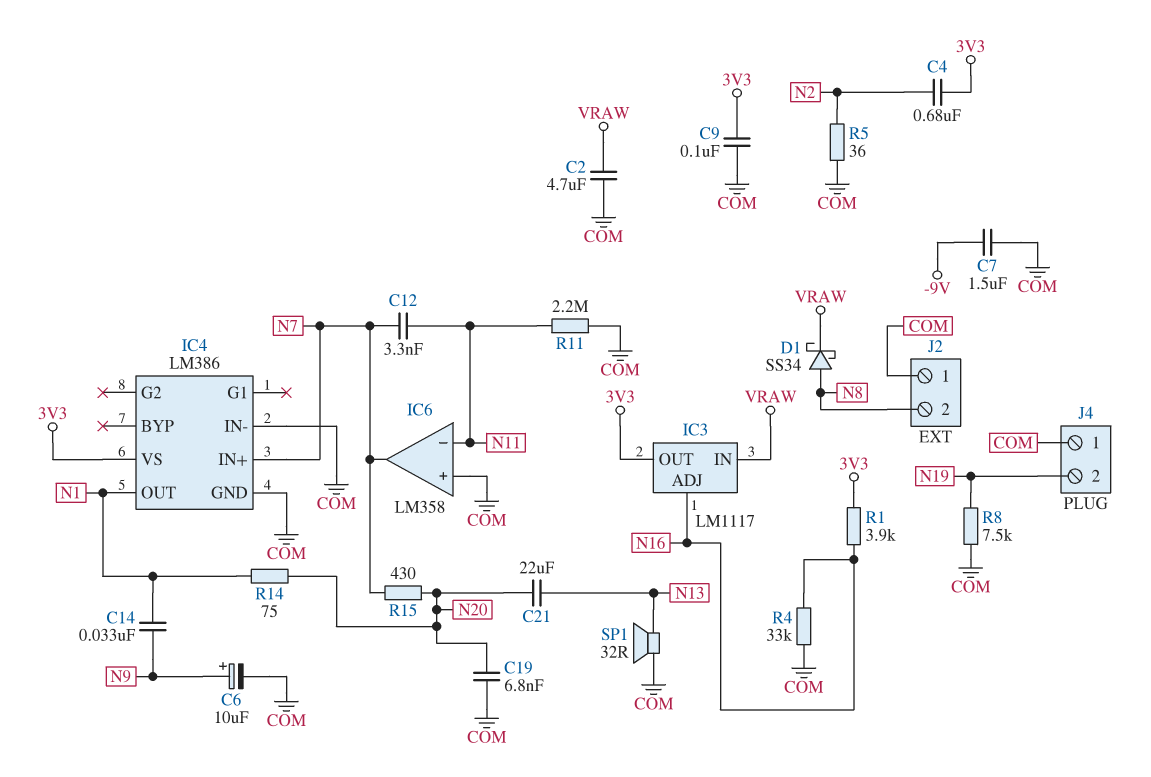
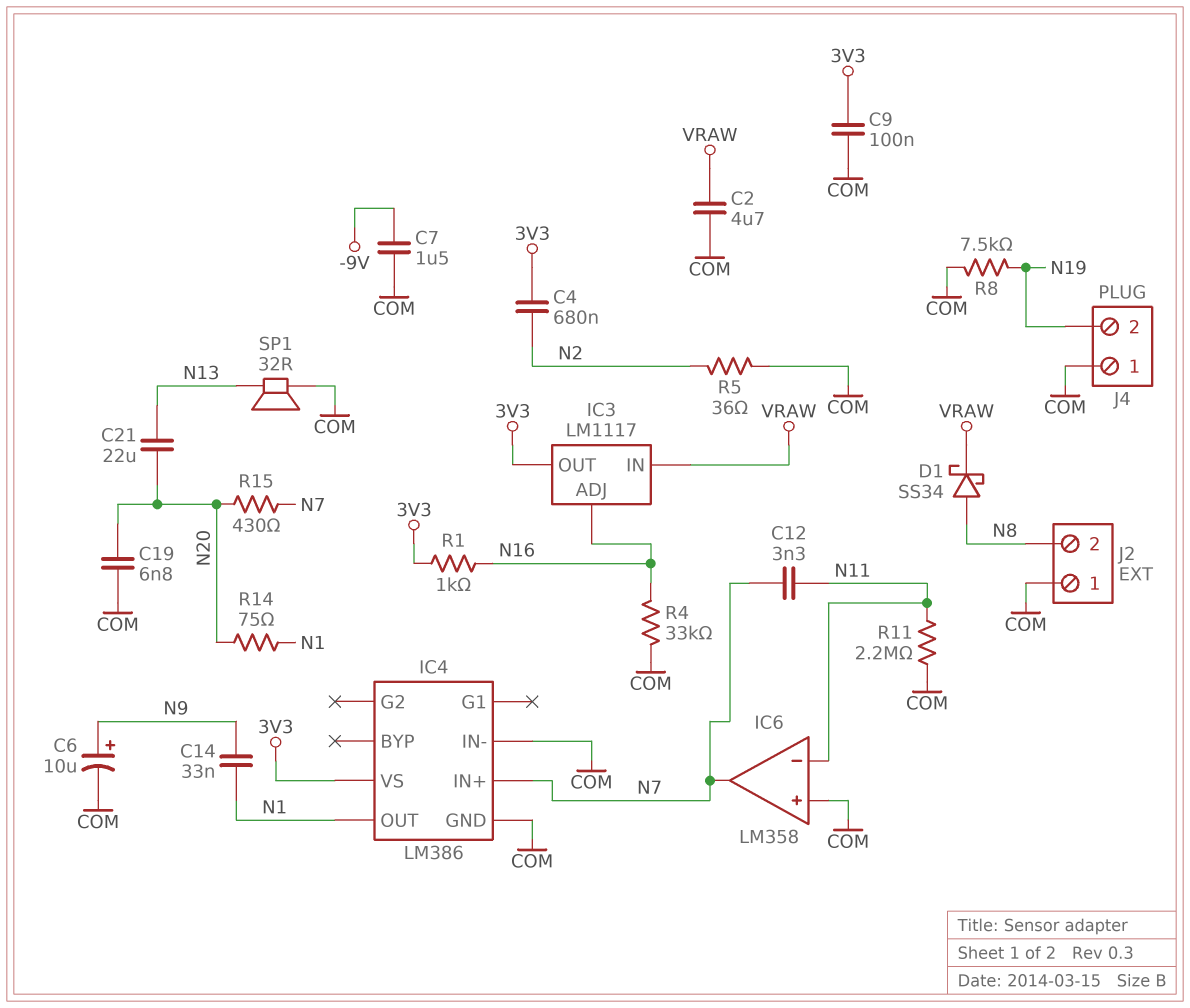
R1: 3.9k (3V3, N16) -> 1k (3V3, N16)

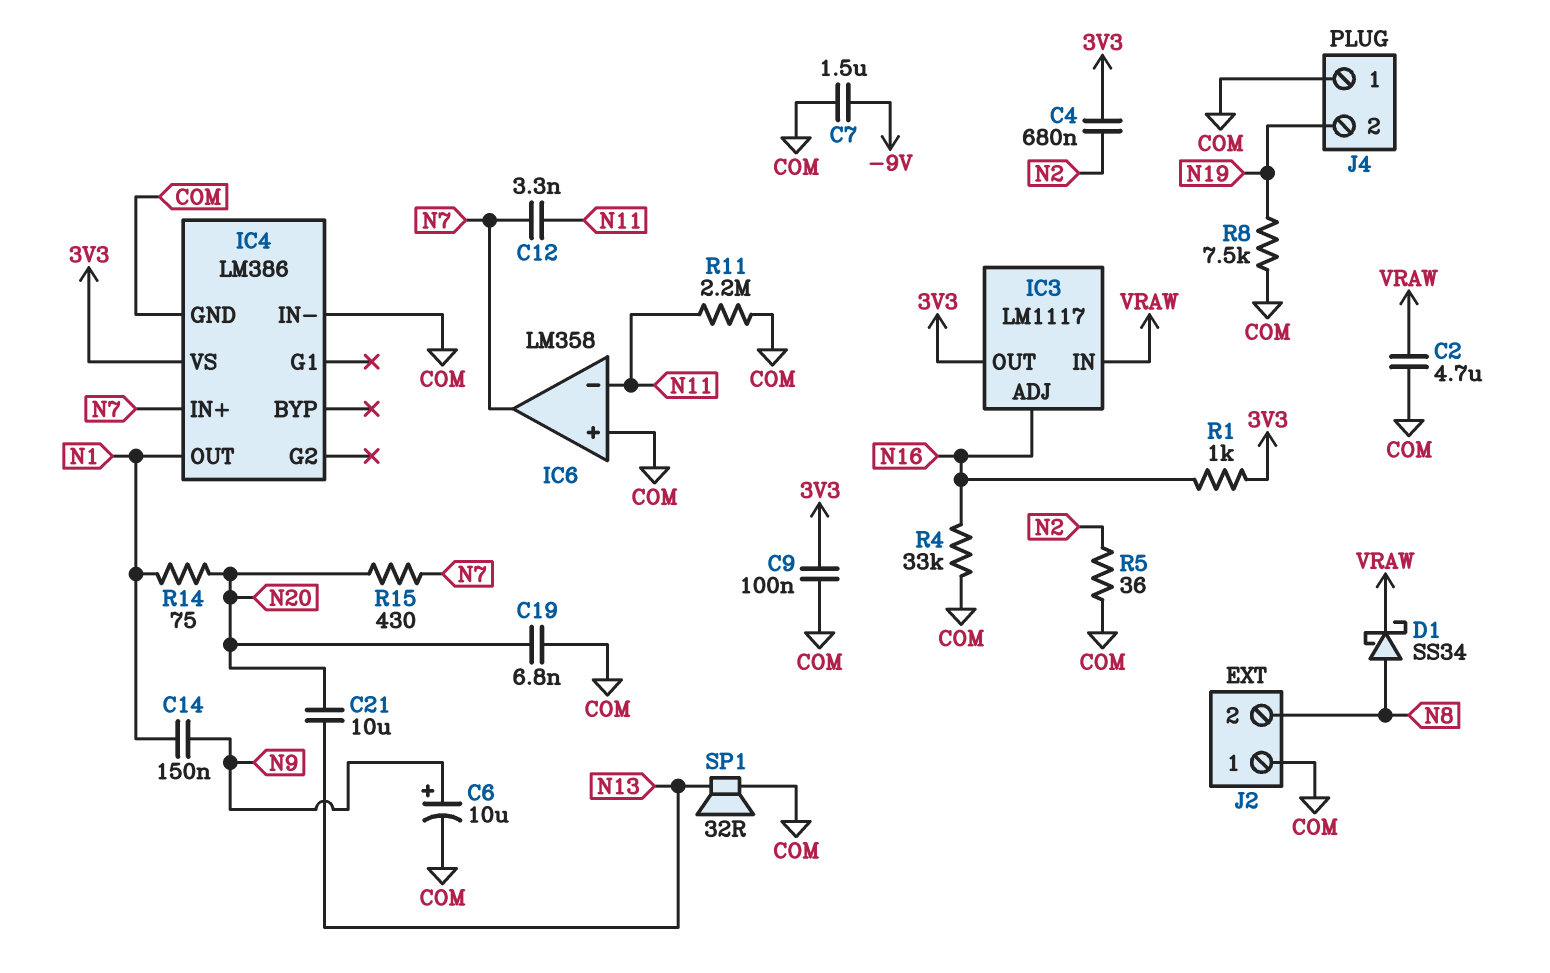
C14: 33nF (N1, N9) -> 150nF (N1, N9)
C21: 22uF (N13, N20) -> 10uF (N13, N20)

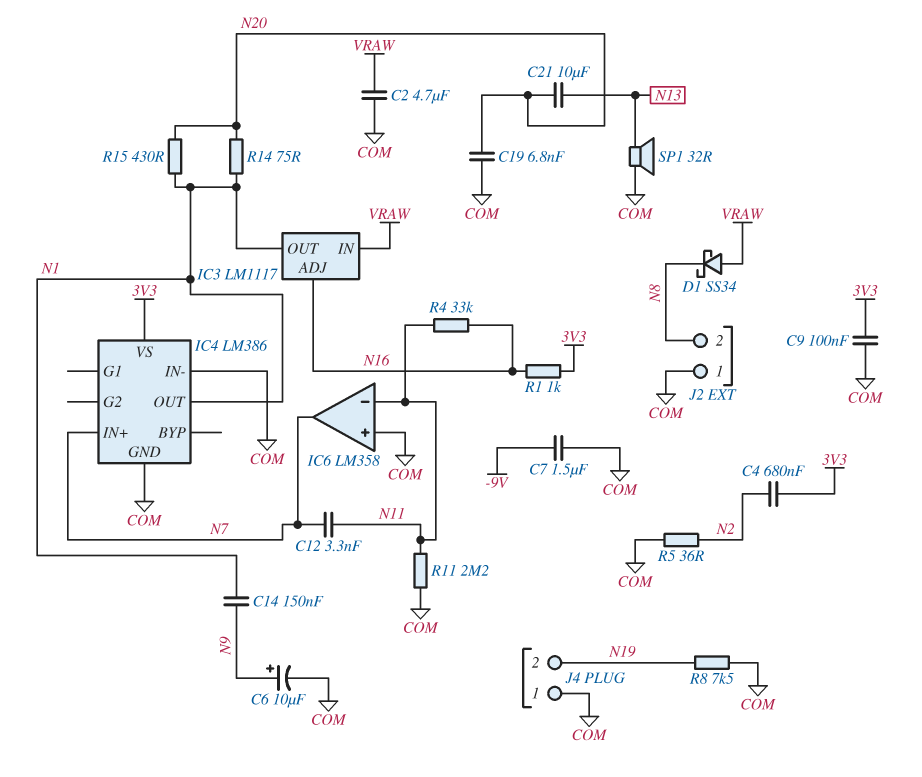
D1: schottky SS34 (A N8, K VRAW) -> schottky SS34 (A VRAW, K N8)
IC3 pin OUT: 3V3 -> N1
R4: 33k (COM, N16) -> 33k (N11, N16)
R15: 430 (N7, N20) -> 430 (N1, N20)

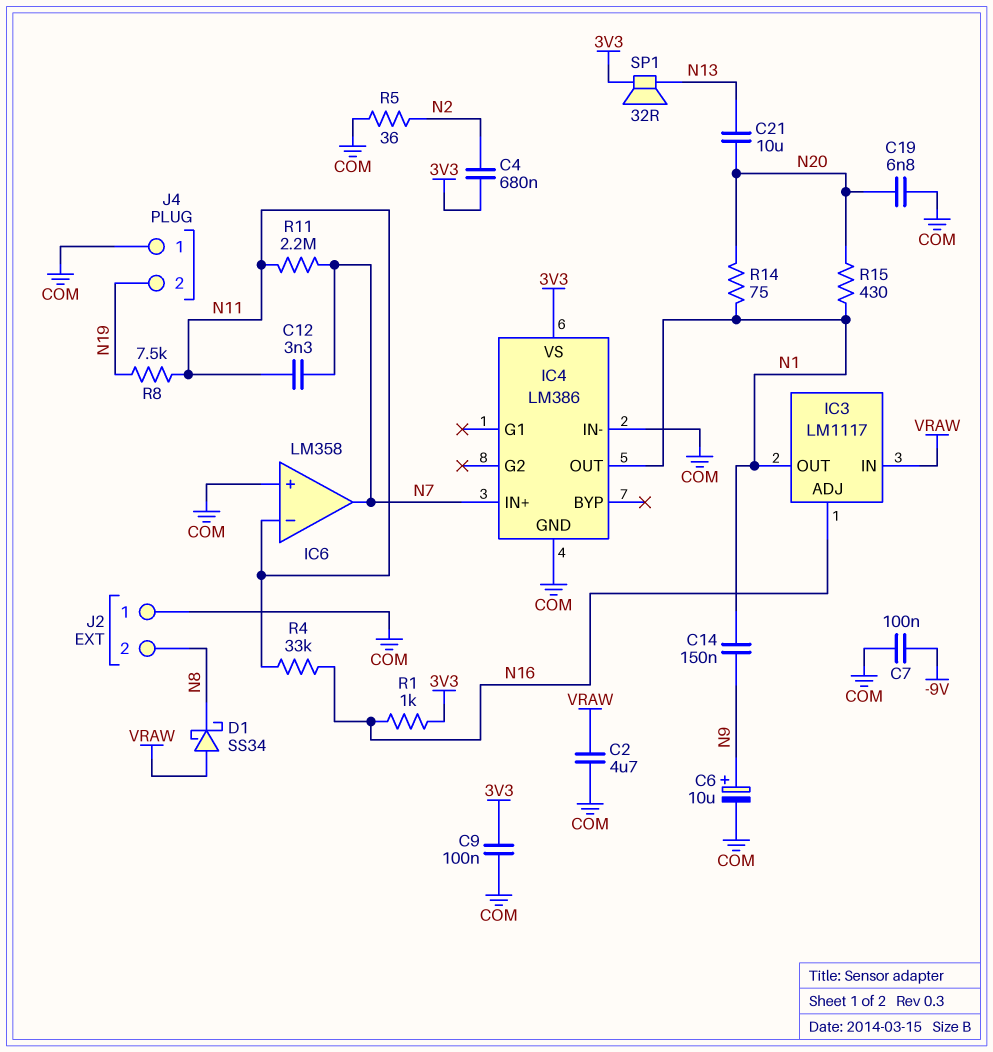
C7: 1.5uF (-9V, COM) -> 100nF (-9V, COM)
R8: 7.5k (COM, N19) -> 7.5k (N11, N19)
R11: 2.2M (COM, N11) -> 2.2M (N7, N11)
SP1: speaker 32R (COM, N13) -> speaker 32R (3V3, N13)

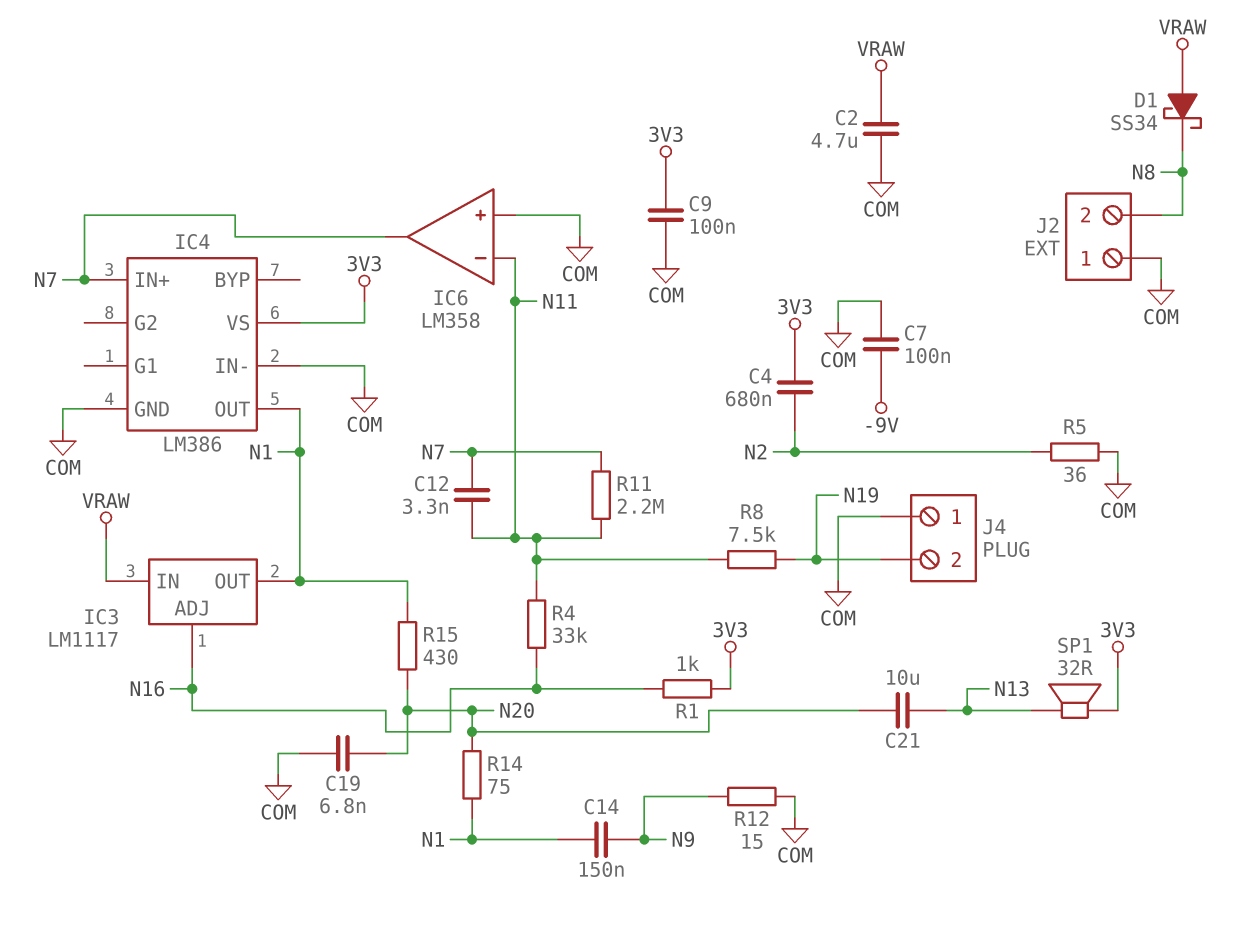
C6: 10uF (plus N9, minus COM) -> none
R12: none -> 15 (COM, N9)

